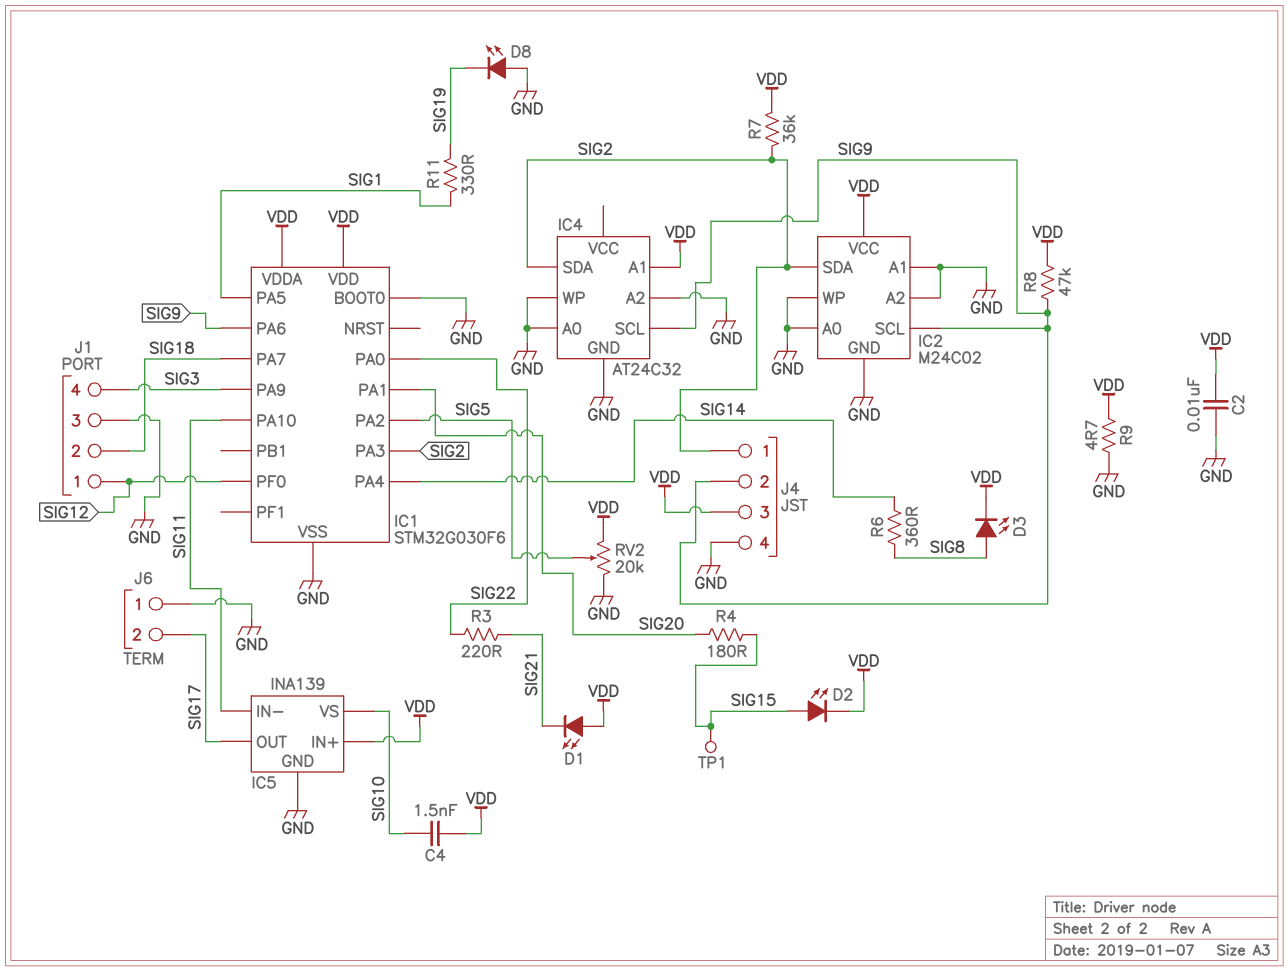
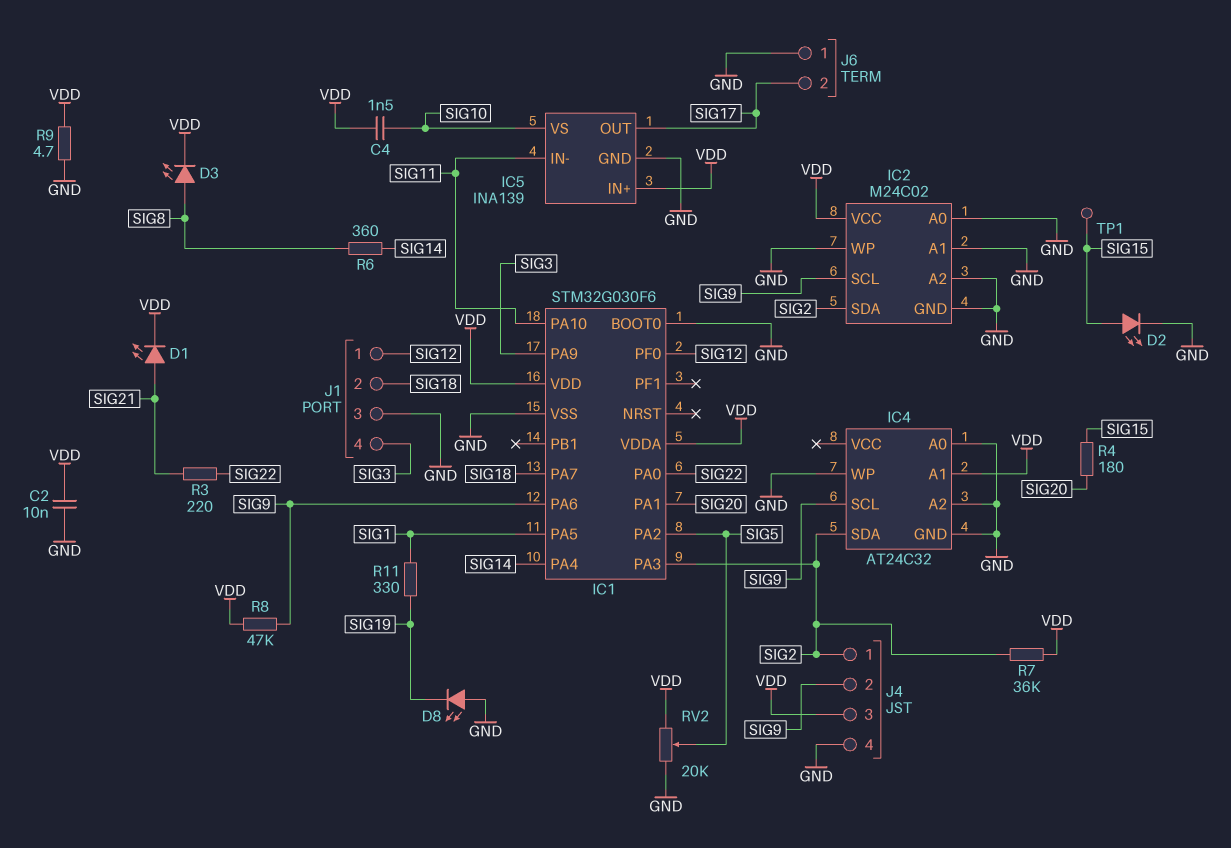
D1: LED (A VDD, K SIG21) -> LED (A SIG21, K VDD)
D2: LED (A SIG15, K VDD) -> LED (A SIG15, K GND)

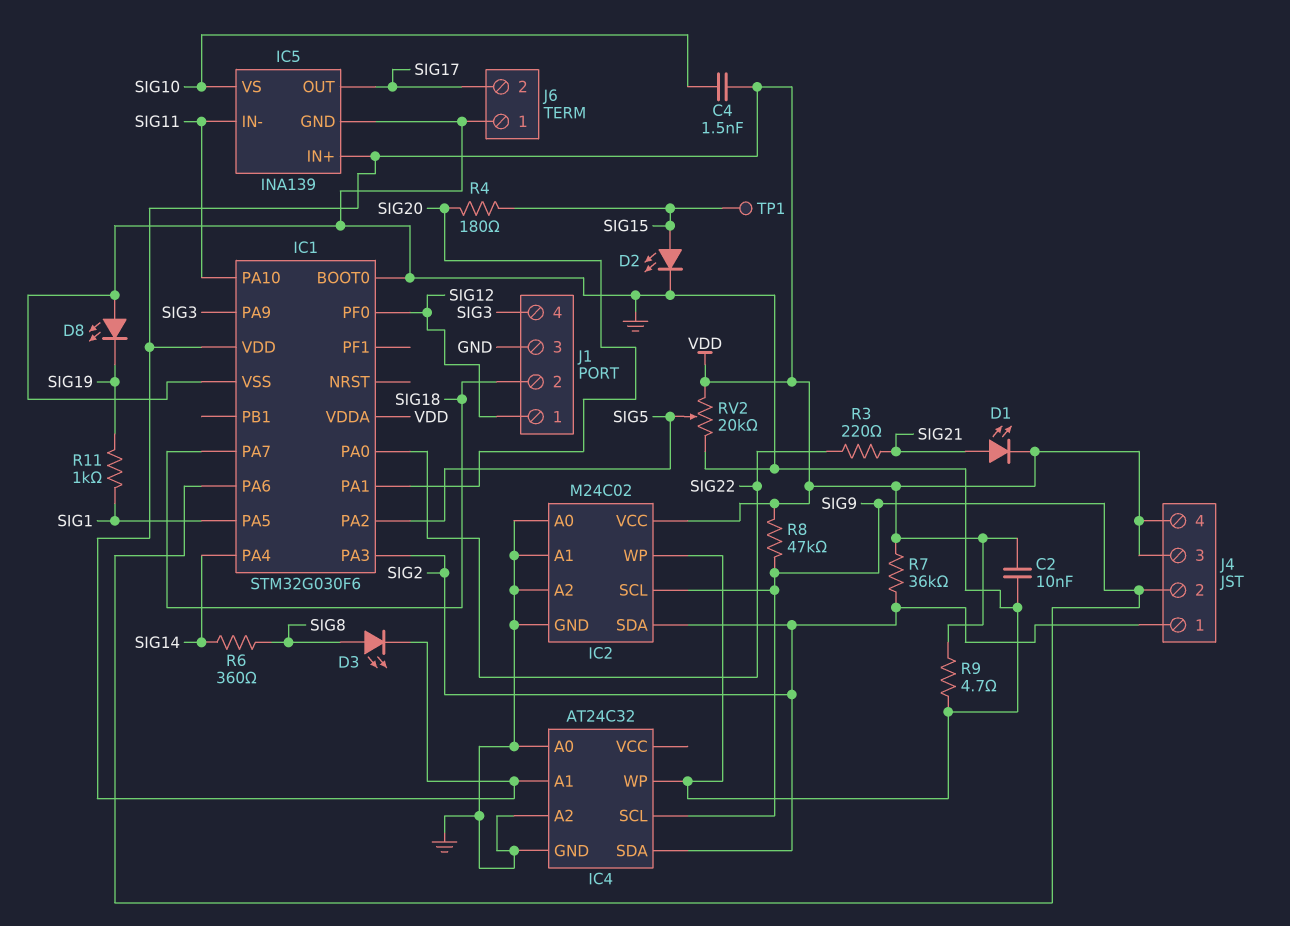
J4 pin 4: GND -> VDD
R11: 330 (SIG1, SIG19) -> 1k (SIG1, SIG19)

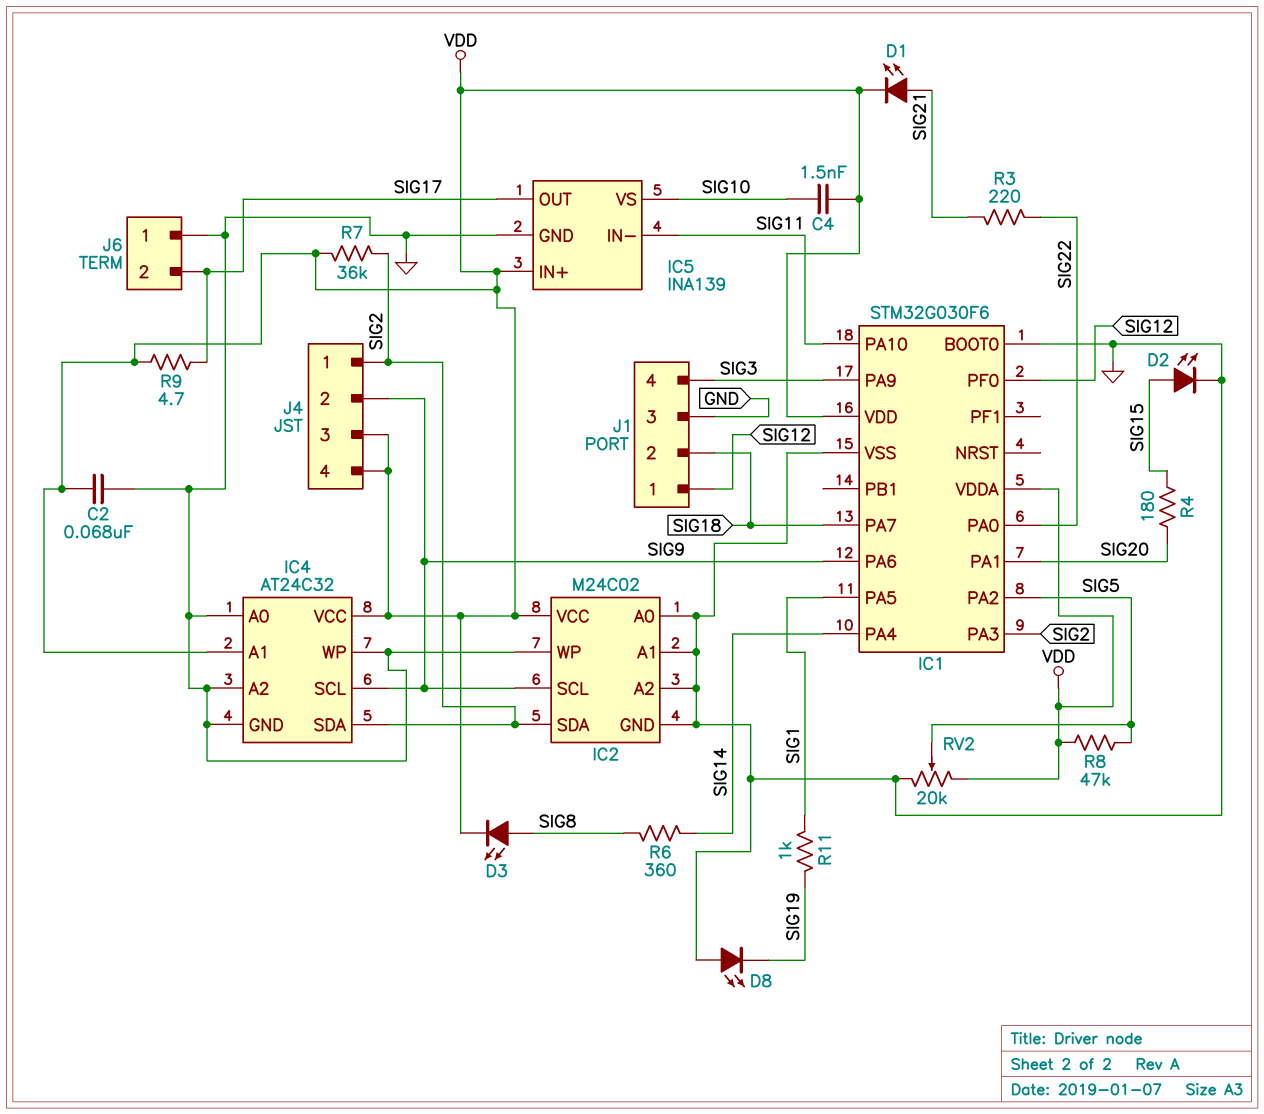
C2: 10nF (GND, VDD) -> 68nF (GND, VDD)
IC4 pin VCC: none -> VDD
R8: 47k (SIG9, VDD) -> 47k (SIG5, VDD)
R9: 4.7 (GND, VDD) -> 4.7 (SIG17, VDD)
TP1: test point (SIG15) -> none

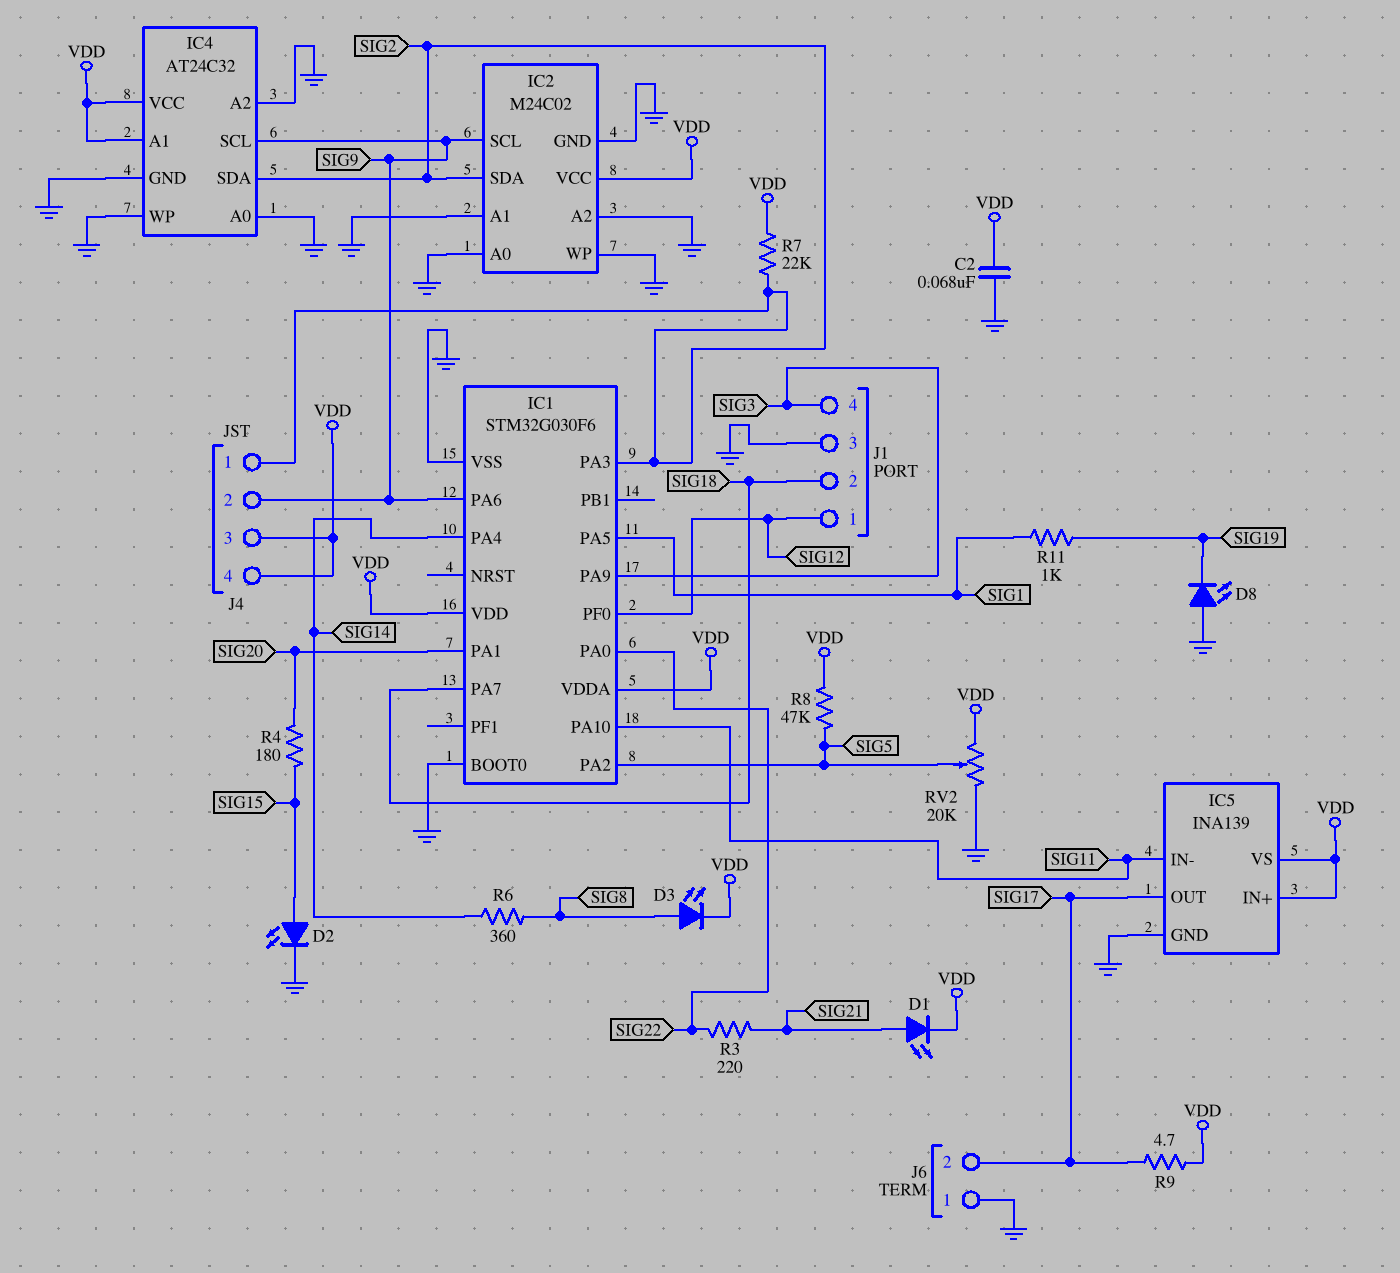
C4: 1.5nF (SIG10, VDD) -> none
IC5 pin VS: SIG10 -> VDD
R7: 36k (SIG2, VDD) -> 22k (SIG2, VDD)

